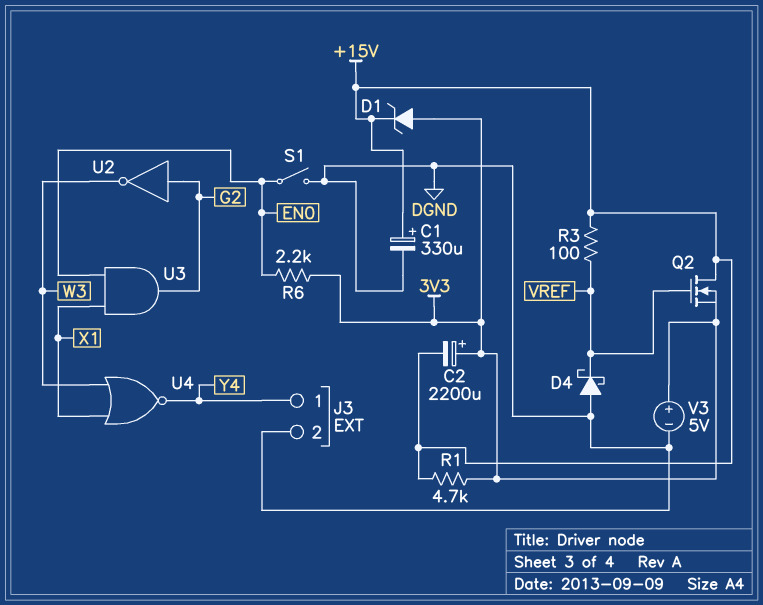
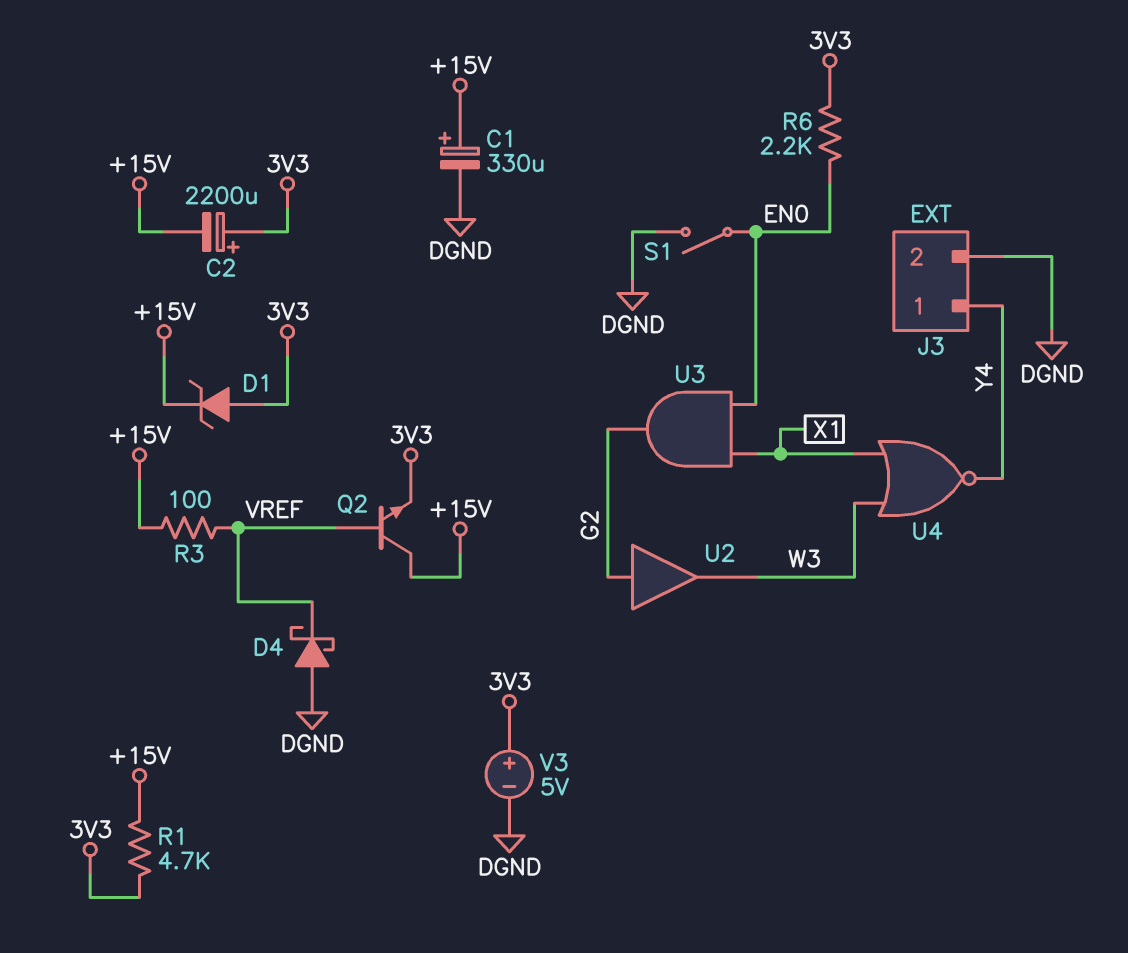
Q2: NMOS (G VREF, D +15V, S 3V3) -> NPN (B VREF, C +15V, E 3V3)
U2: NOT (in G2, out W3) -> buffer (in G2, out W3)

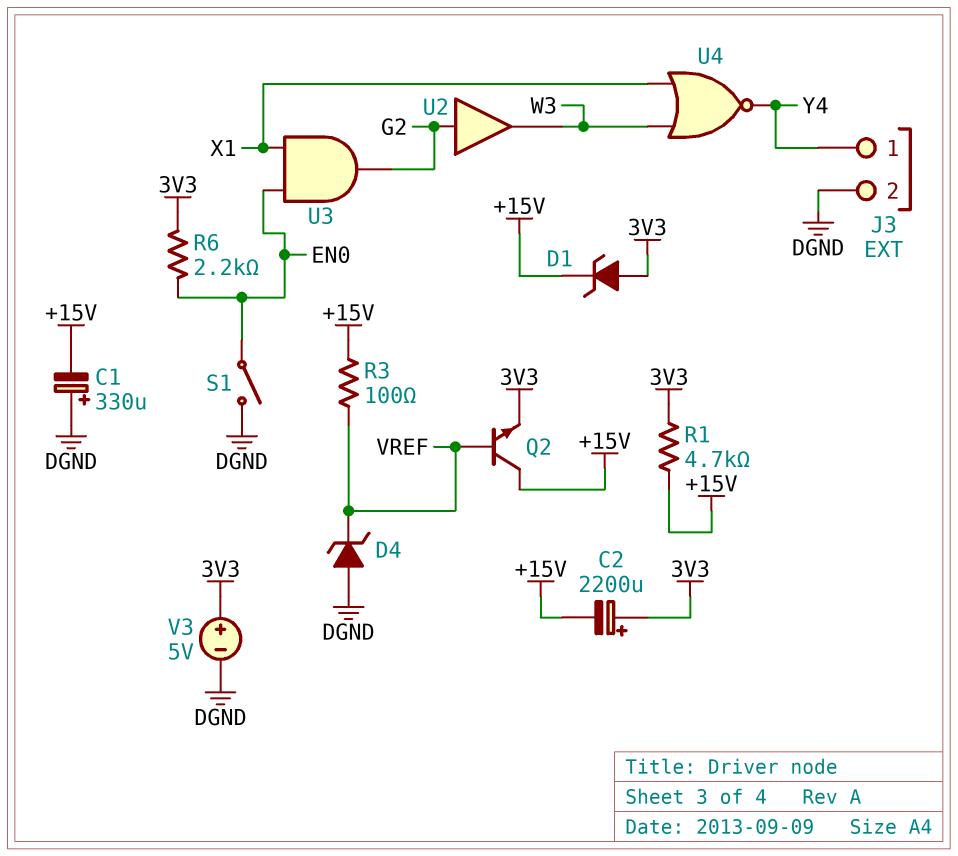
C1: 330uF (plus +15V, minus DGND) -> 330uF (plus DGND, minus +15V)
D4: schottky (A DGND, K VREF) -> zener (A DGND, K VREF)

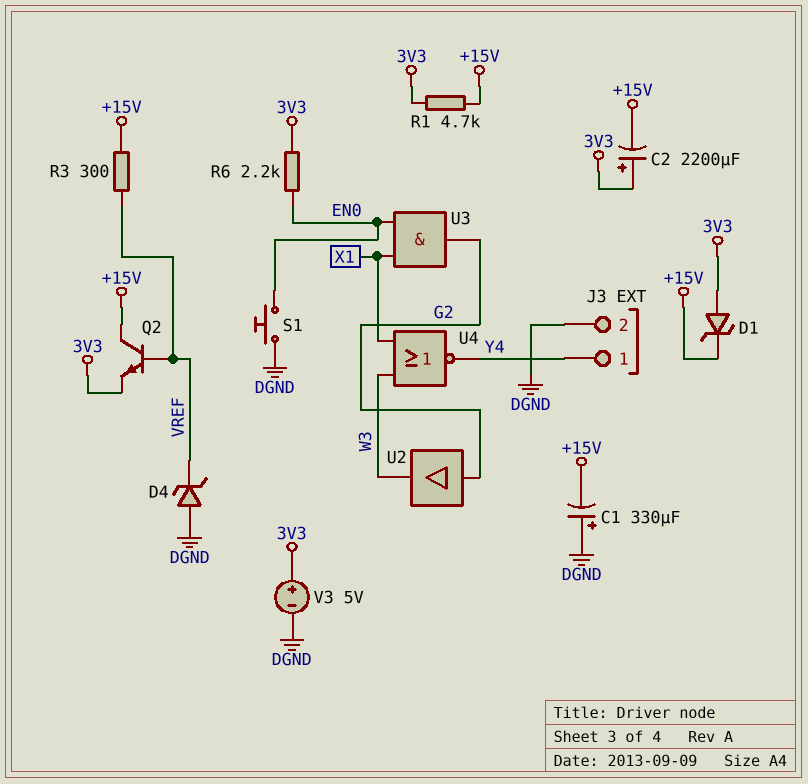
R3: 100 (+15V, VREF) -> 300 (+15V, VREF)
S1: switch (DGND, EN0) -> button (DGND, EN0)

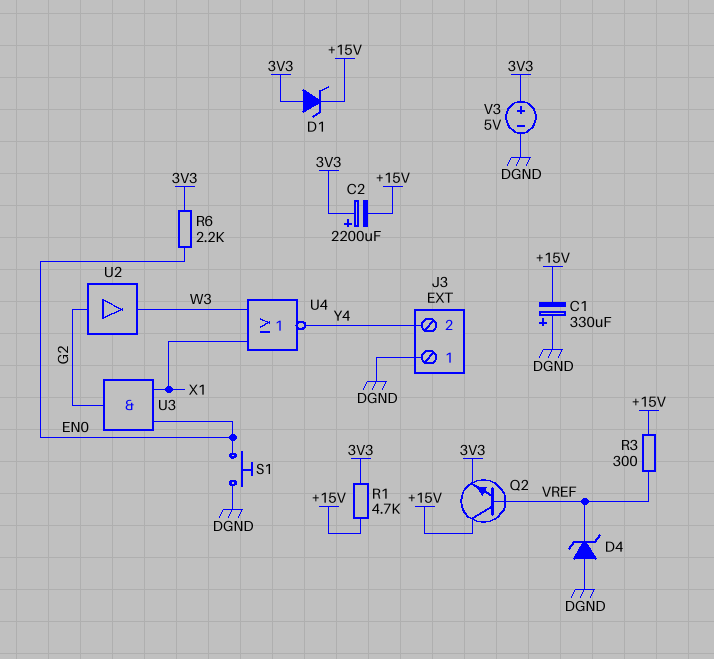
J3 pin 1: Y4 -> DGND
J3 pin 2: DGND -> Y4

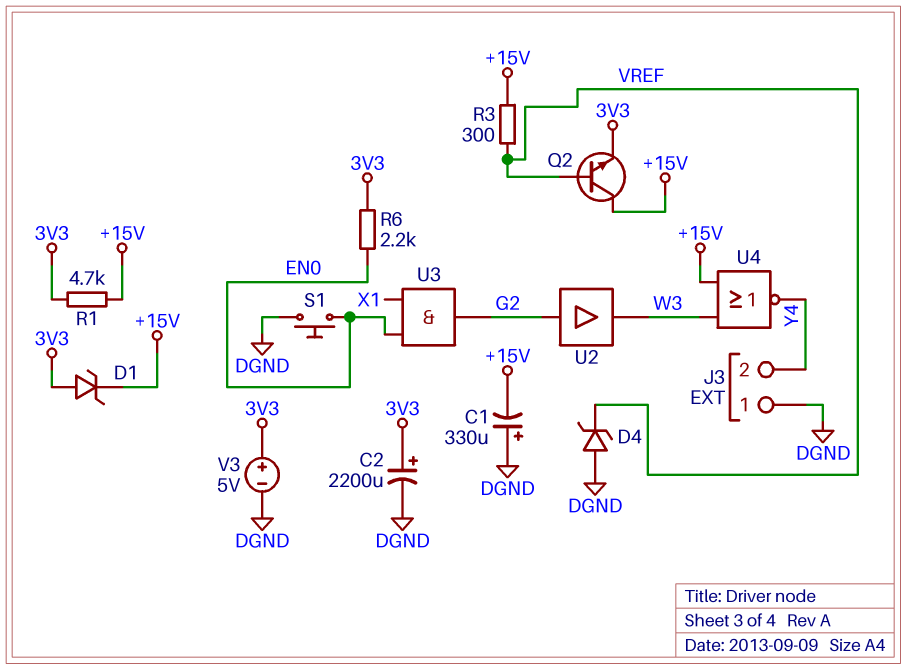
C2: 2200uF (plus 3V3, minus +15V) -> 2200uF (plus 3V3, minus DGND)
U4: NOR (in W3, in X1, out Y4) -> NOR (in +15V, in W3, out Y4)

